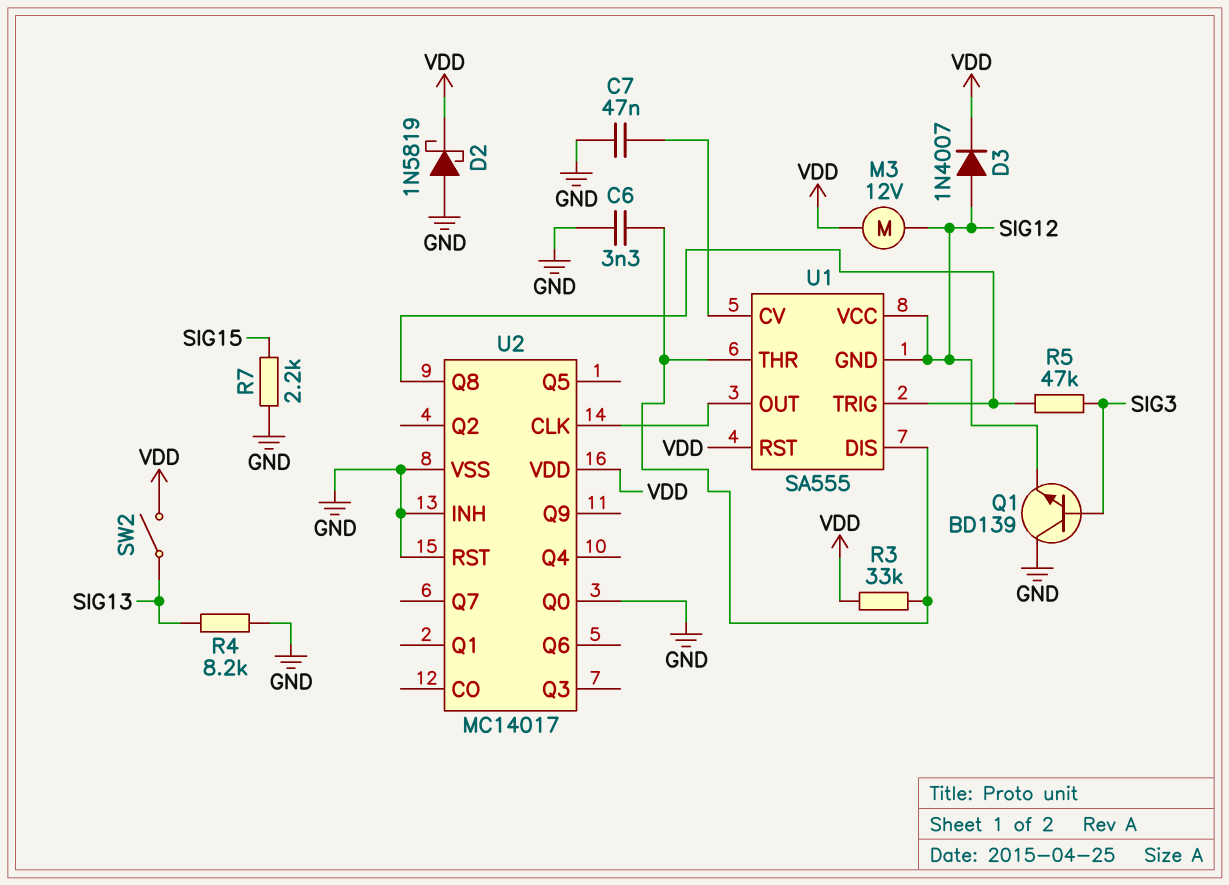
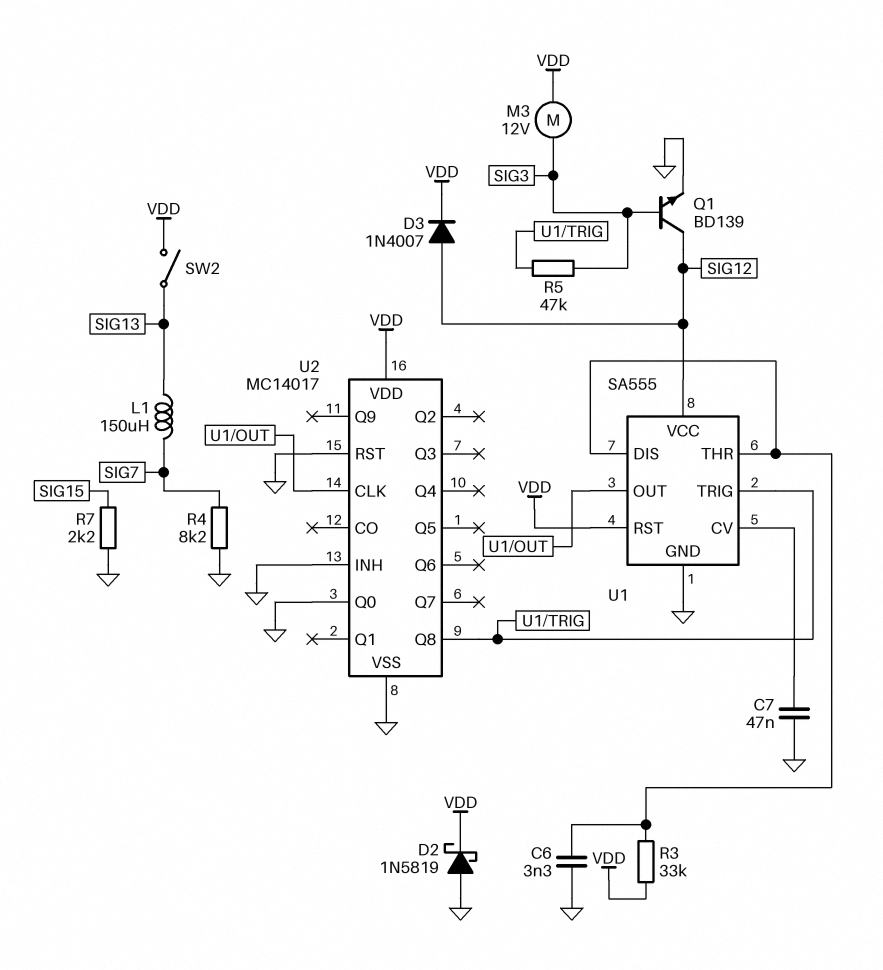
L1: none -> 150uH (SIG7, SIG13)
M3: motor 12V (SIG12, VDD) -> motor 12V (SIG3, VDD)
Q1: NPN BD139 (B SIG3, C GND, E SIG12) -> NPN BD139 (B SIG3, C SIG12, E GND)
R4: 8.2k (GND, SIG13) -> 8.2k (GND, SIG7)
U1 pin GND: SIG12 -> GND

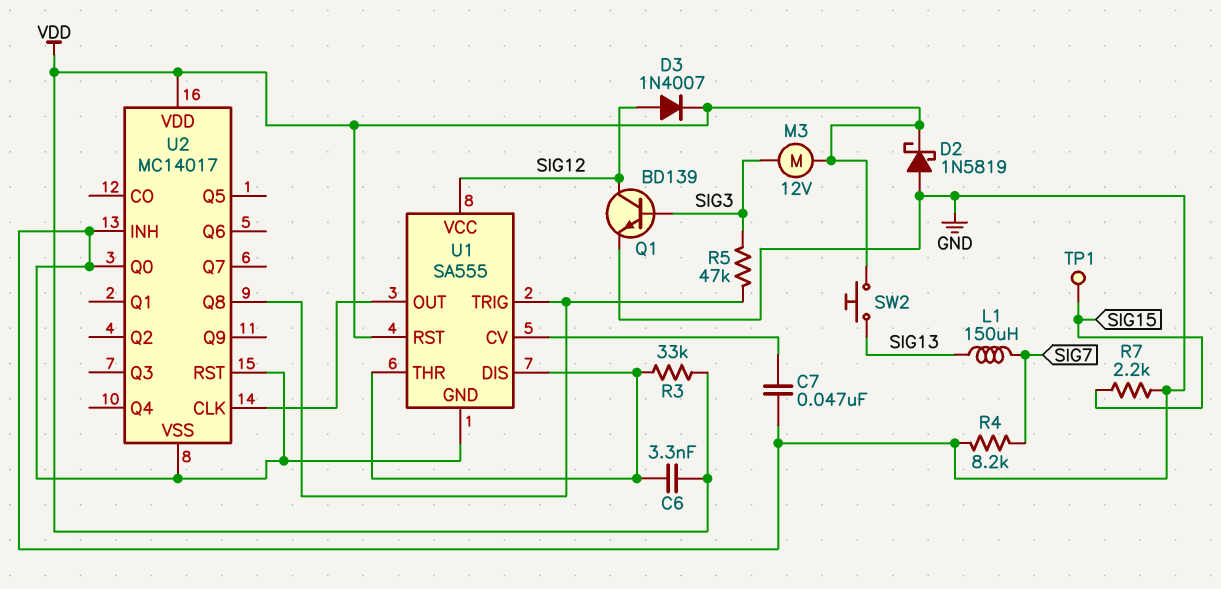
C6: 3.3nF (GND, U1/DIS) -> 3.3nF (U1/DIS, VDD)
SW2: switch (SIG13, VDD) -> button (SIG13, VDD)
TP1: none -> test point (SIG15)

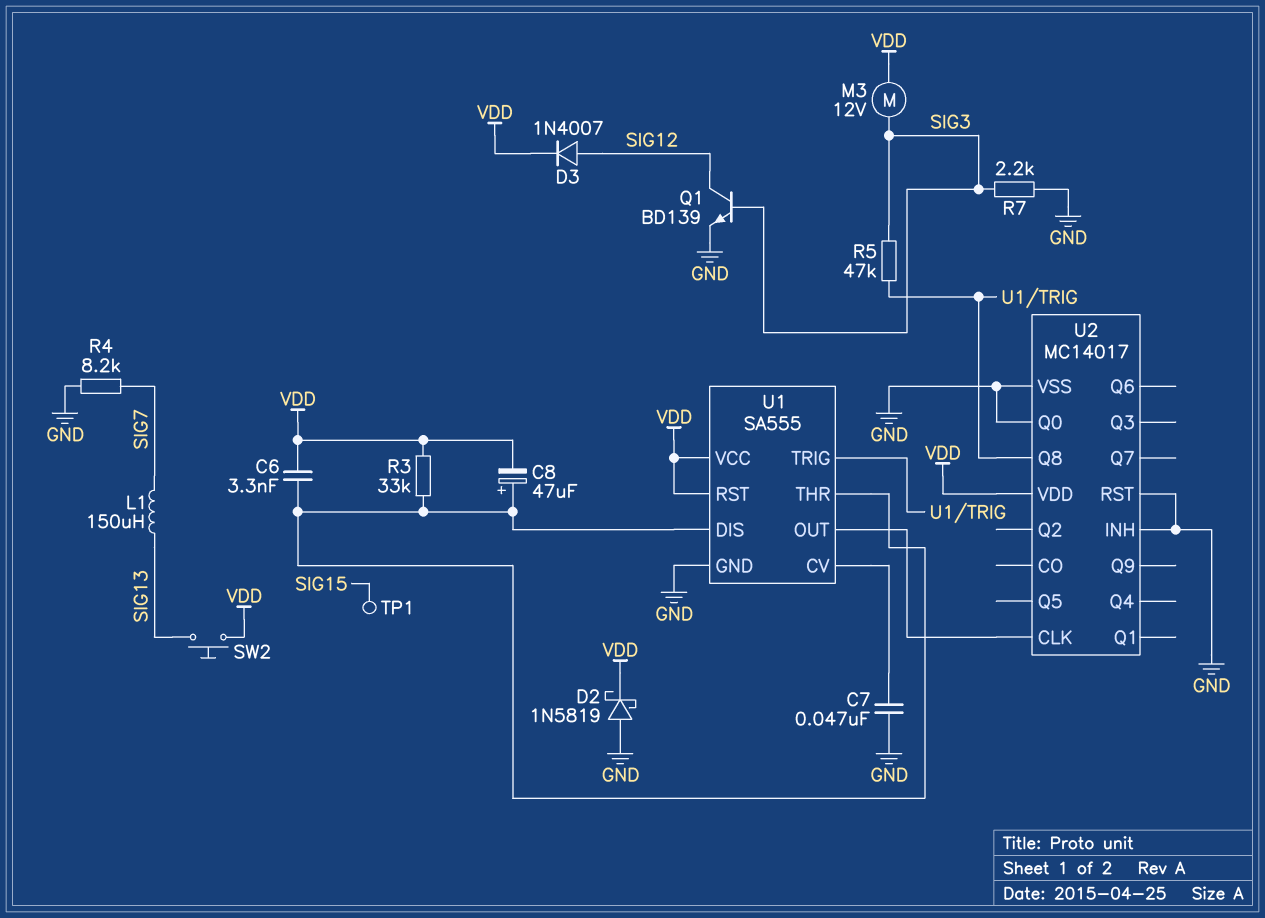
C8: none -> 47uF (plus U1/DIS, minus VDD)
R7: 2.2k (GND, SIG15) -> 2.2k (GND, SIG3)
U1 pin VCC: SIG12 -> VDD

